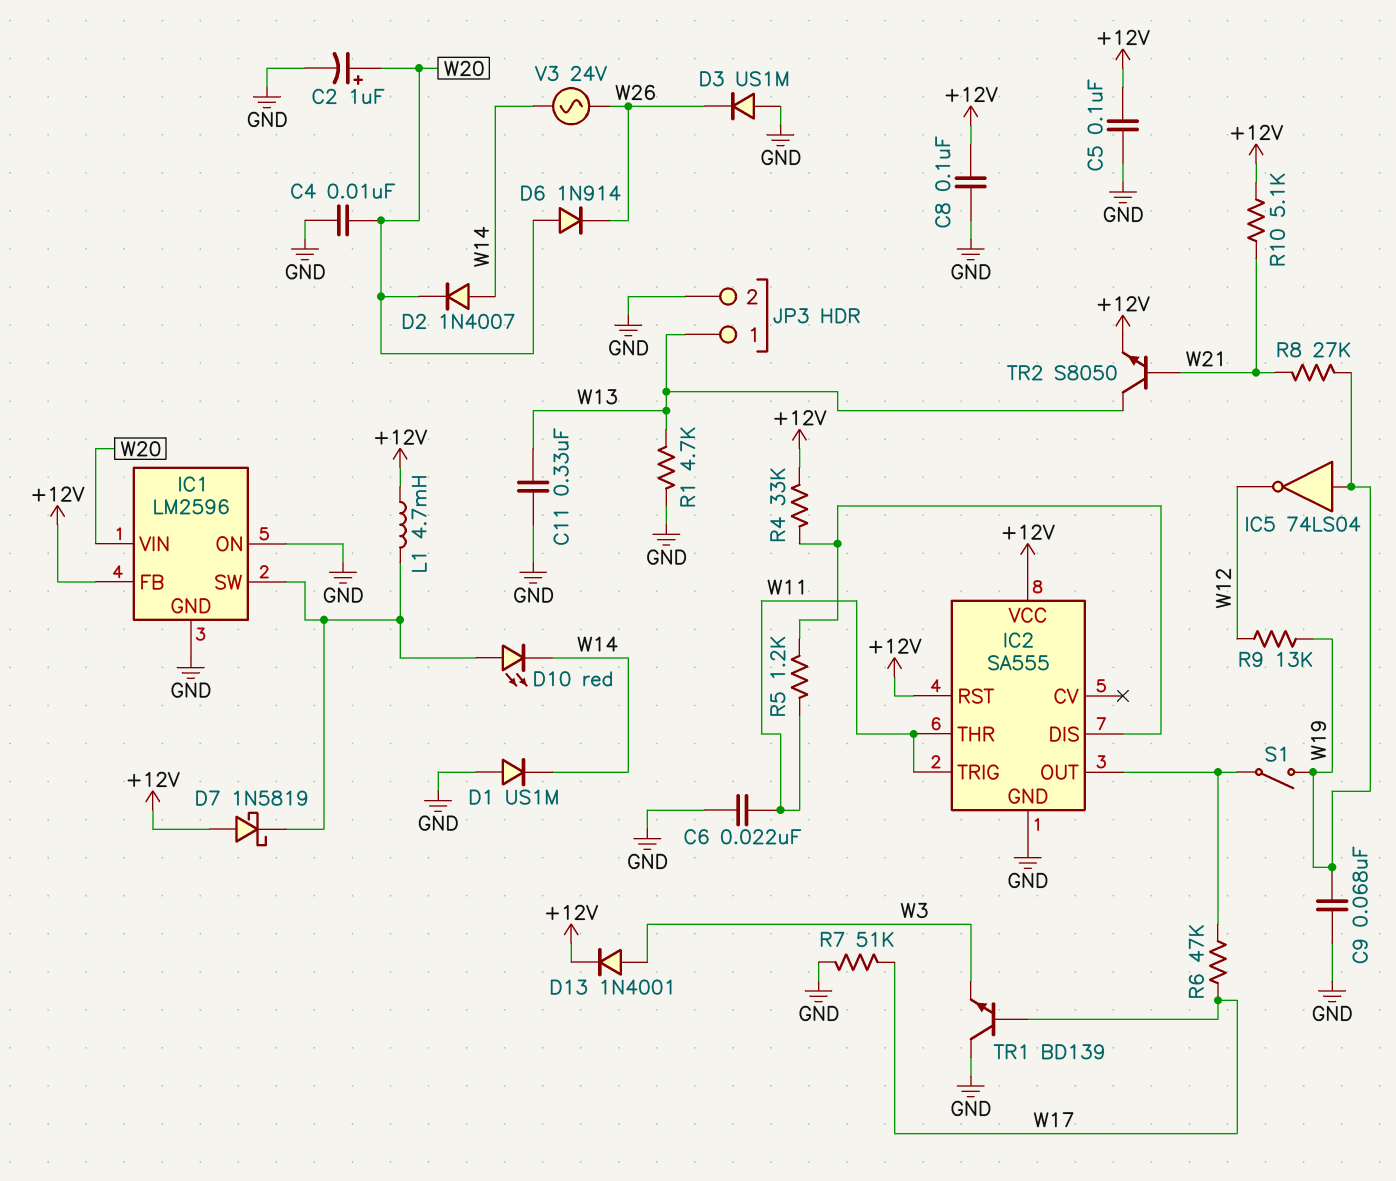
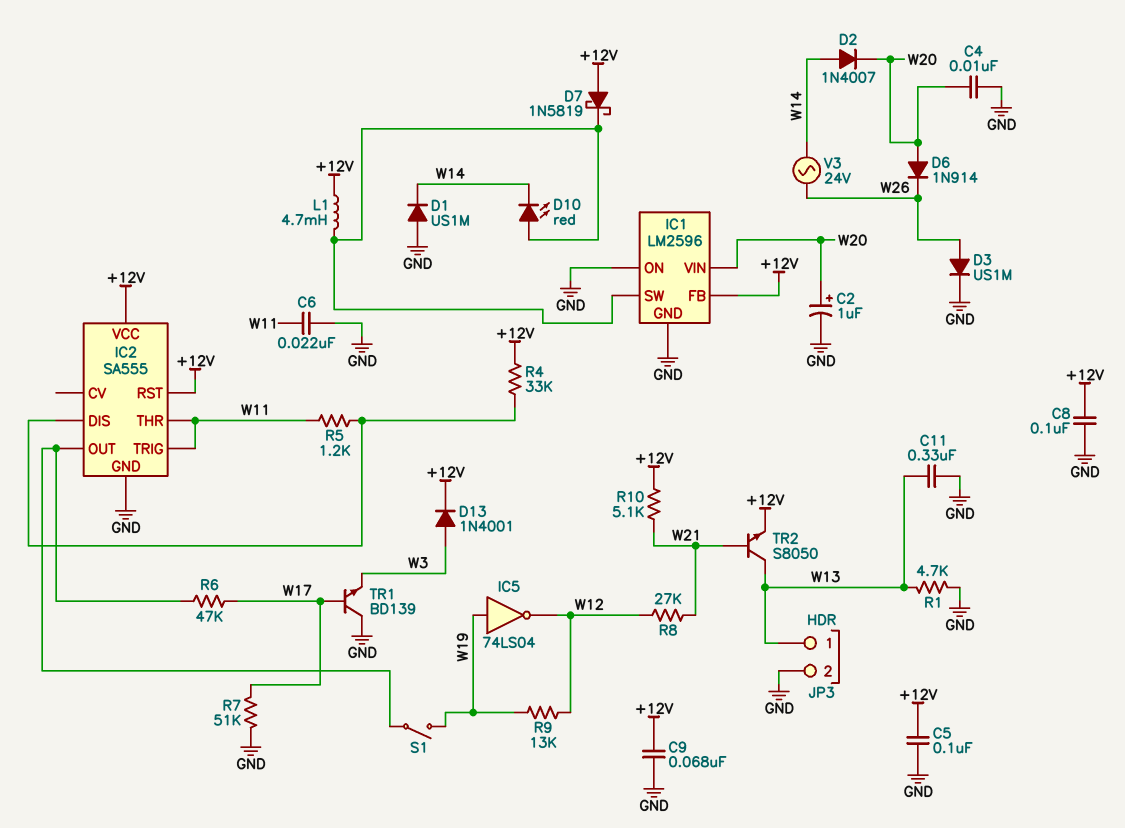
C9: 68nF (GND, W19) -> 68nF (+12V, GND)
D3: diode US1M (A GND, K W26) -> diode US1M (A W26, K GND)
R8: 27k (W19, W21) -> 27k (W12, W21)

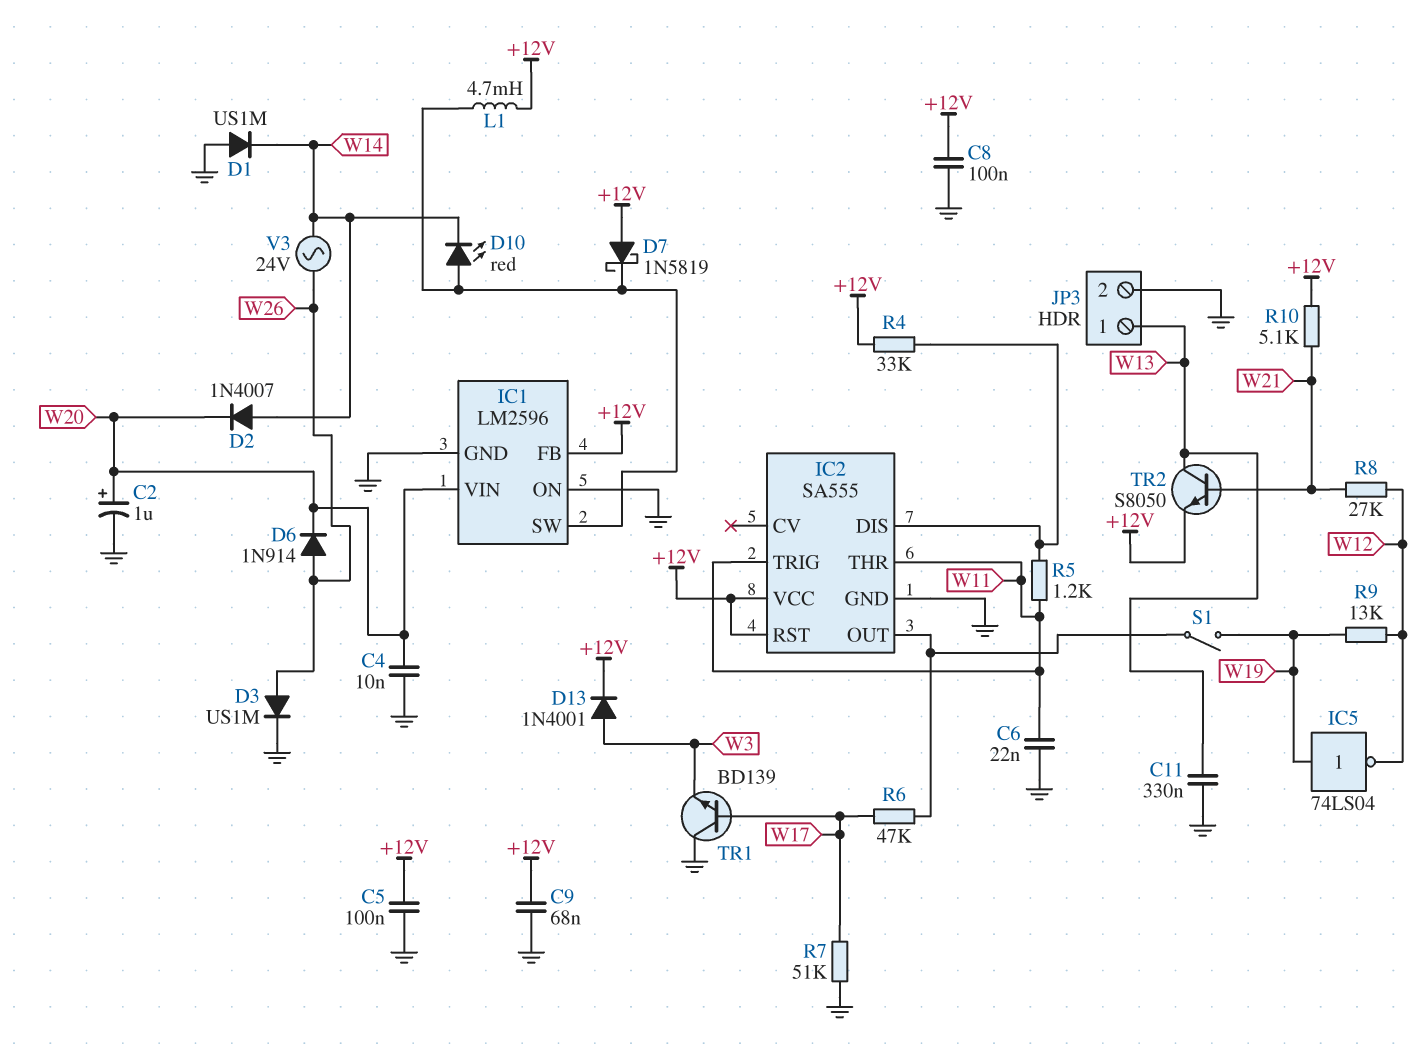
D6: diode 1N914 (A W20, K W26) -> diode 1N914 (A W26, K W20)
R1: 4.7k (GND, W13) -> none

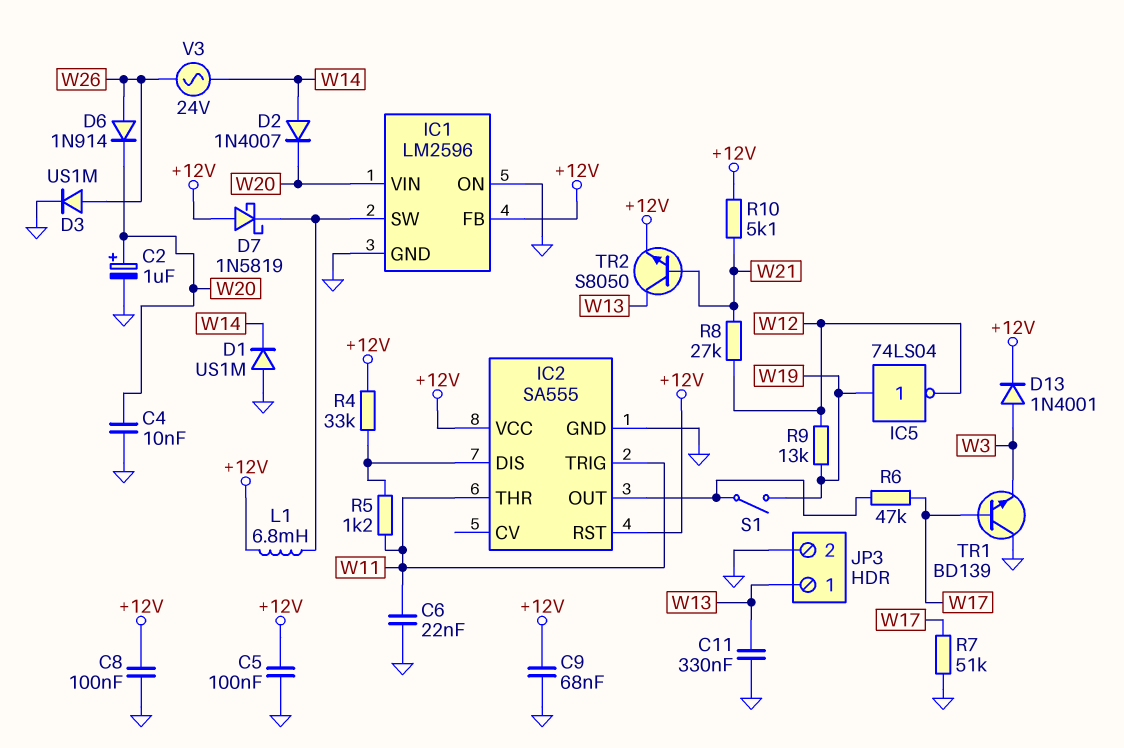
D10: LED red (A IC1/SW, K W14) -> none
L1: 4.7mH (+12V, IC1/SW) -> 6.8mH (+12V, IC1/SW)

